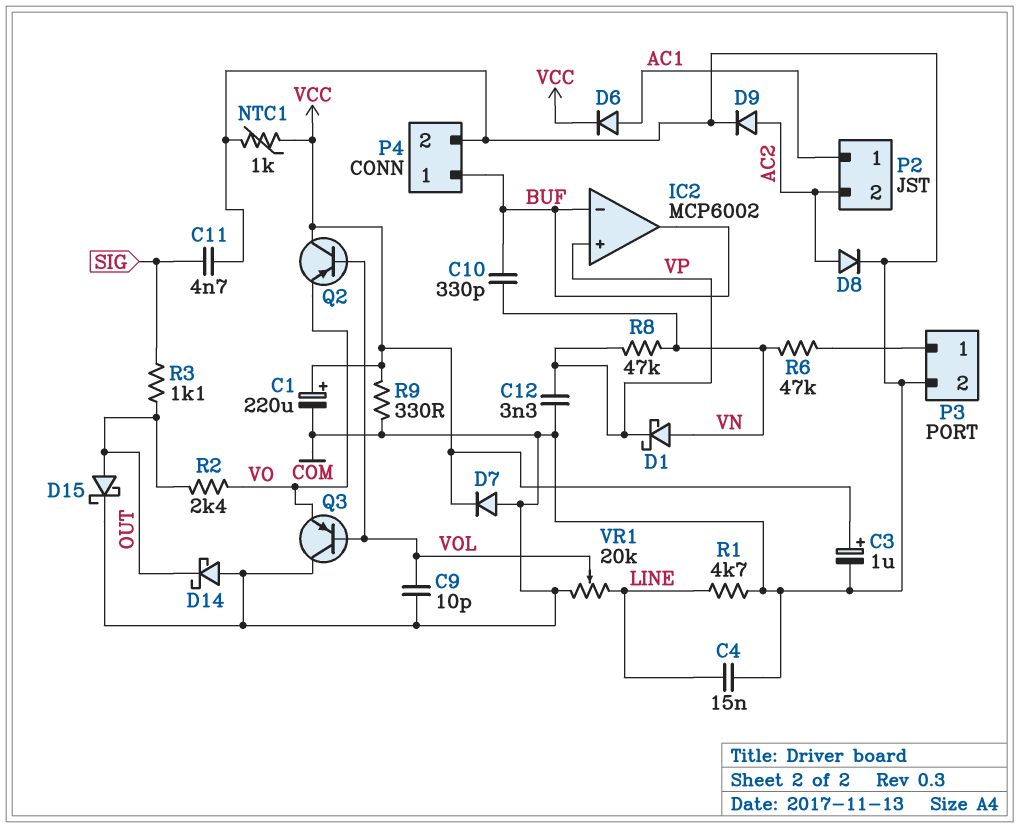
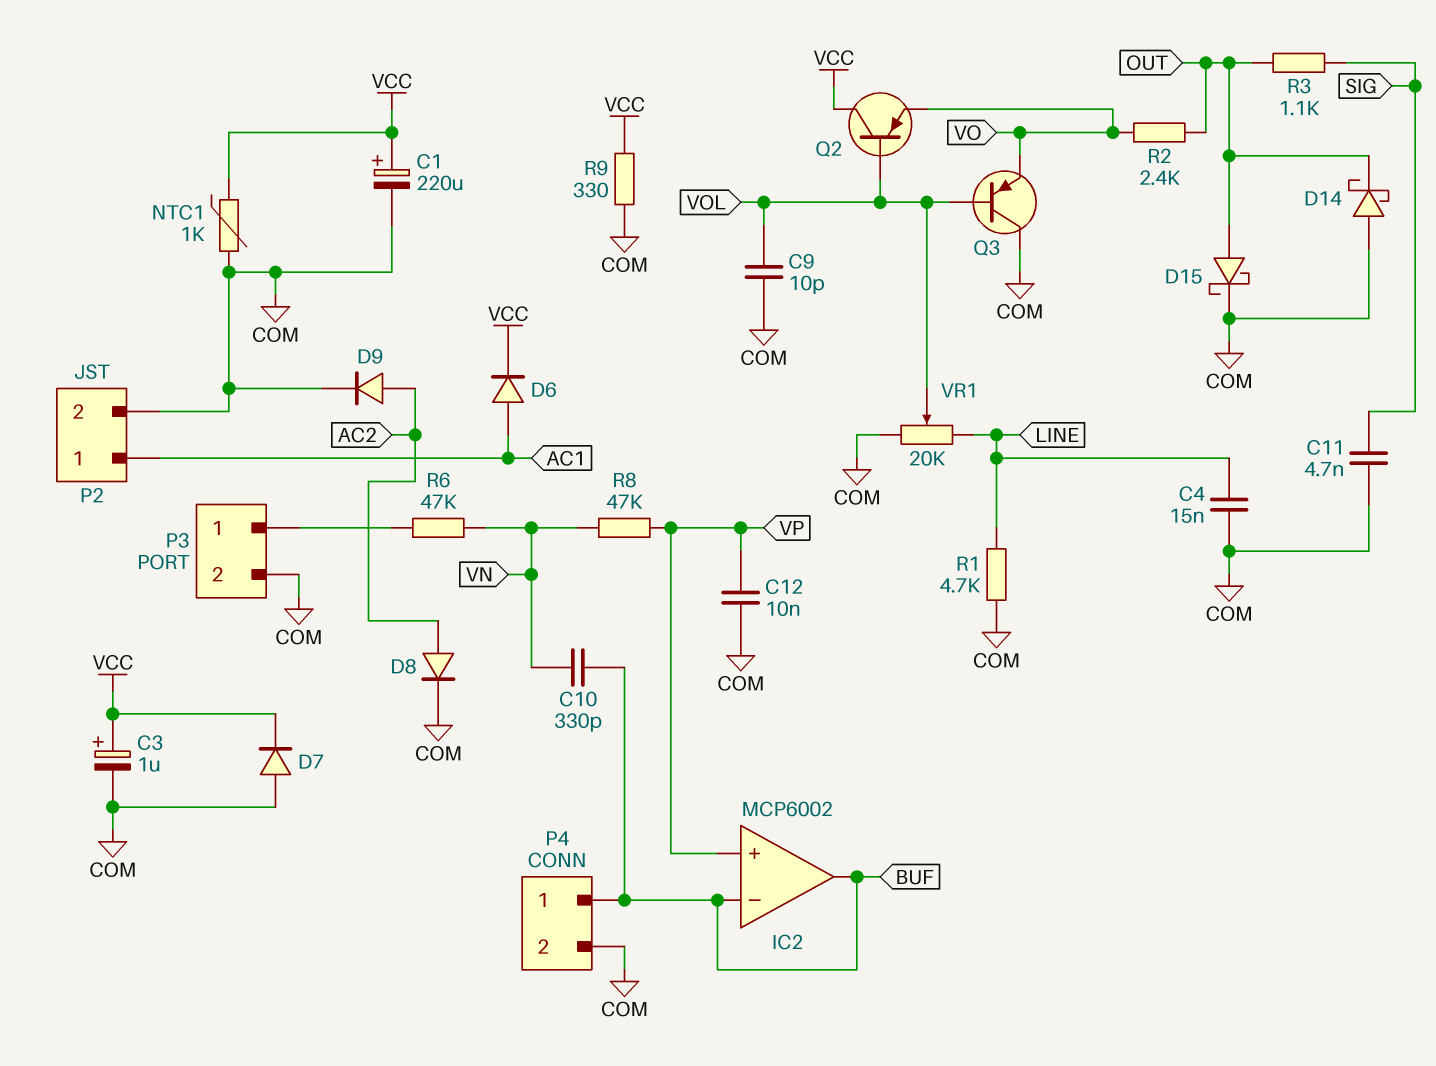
C12: 3.3nF (COM, VP) -> 10nF (COM, VP)
D1: schottky (A VN, K VP) -> none
P2 pin 2: AC2 -> COM

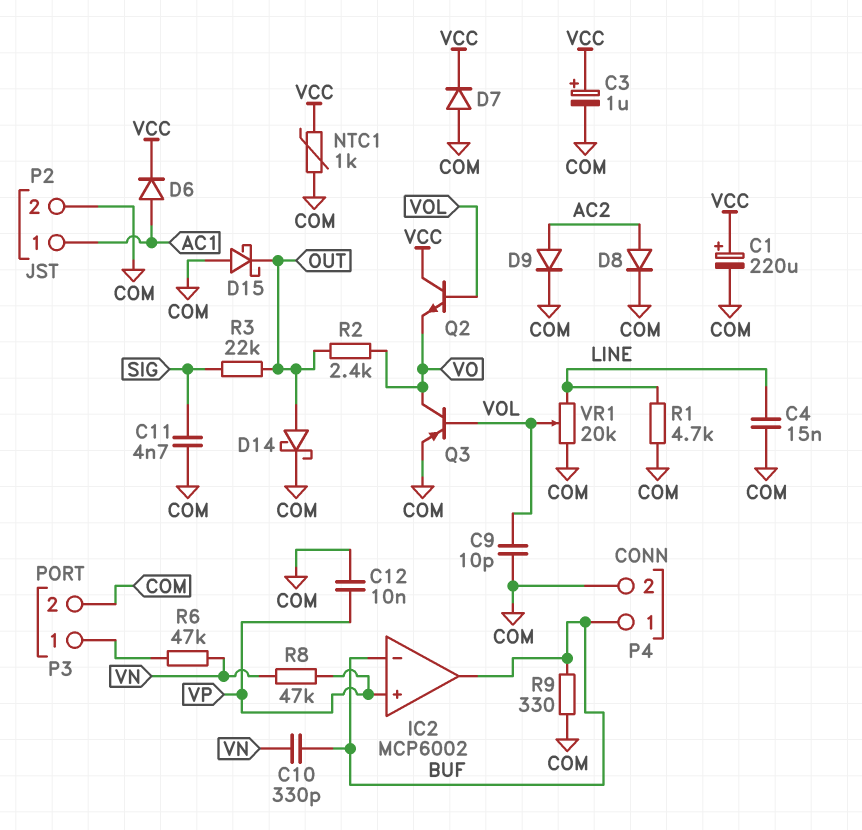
D14: schottky (A COM, K OUT) -> schottky (A OUT, K COM)
D15: schottky (A OUT, K COM) -> schottky (A COM, K OUT)
Q2: PNP (B VOL, C VCC, E VO) -> NPN (B VOL, C VCC, E VO)
Q3: PNP (B VOL, C COM, E VO) -> PNP (B VOL, C VO, E COM)
R3: 1.1k (OUT, SIG) -> 22k (OUT, SIG)
R9: 330 (COM, VCC) -> 330 (BUF, COM)

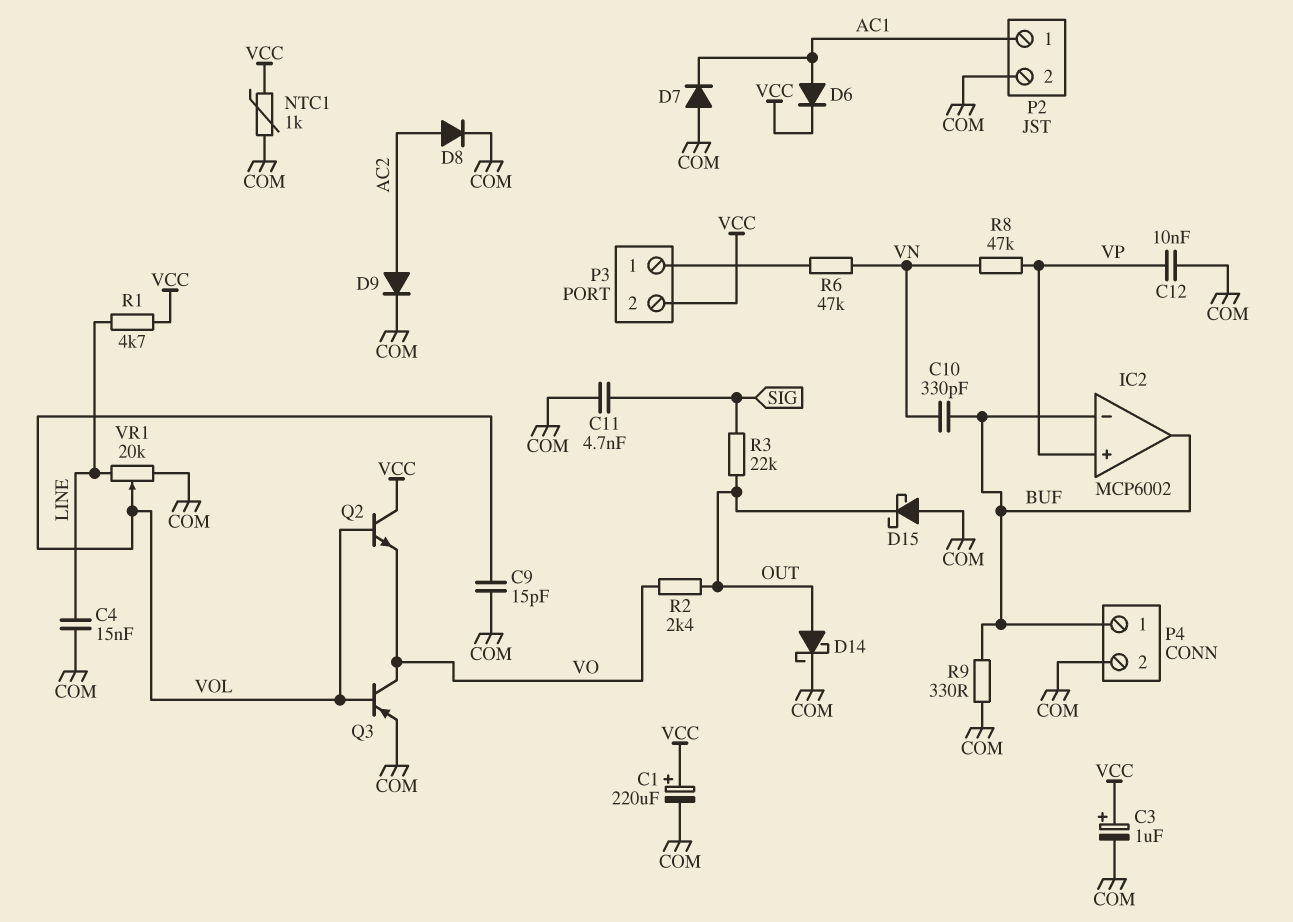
C9: 10pF (COM, VOL) -> 15pF (COM, VOL)
D7: diode (A COM, K VCC) -> diode (A COM, K AC1)
P3 pin 2: COM -> VCC
R1: 4.7k (COM, LINE) -> 4.7k (LINE, VCC)

